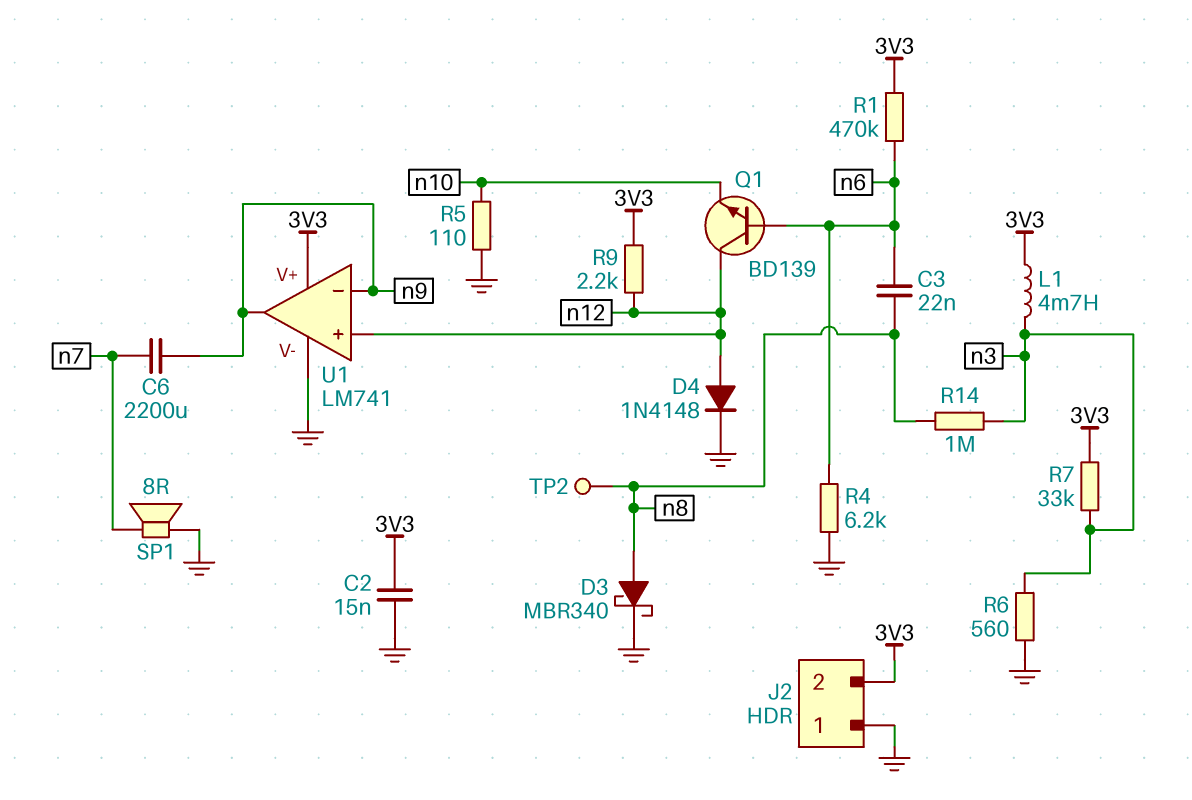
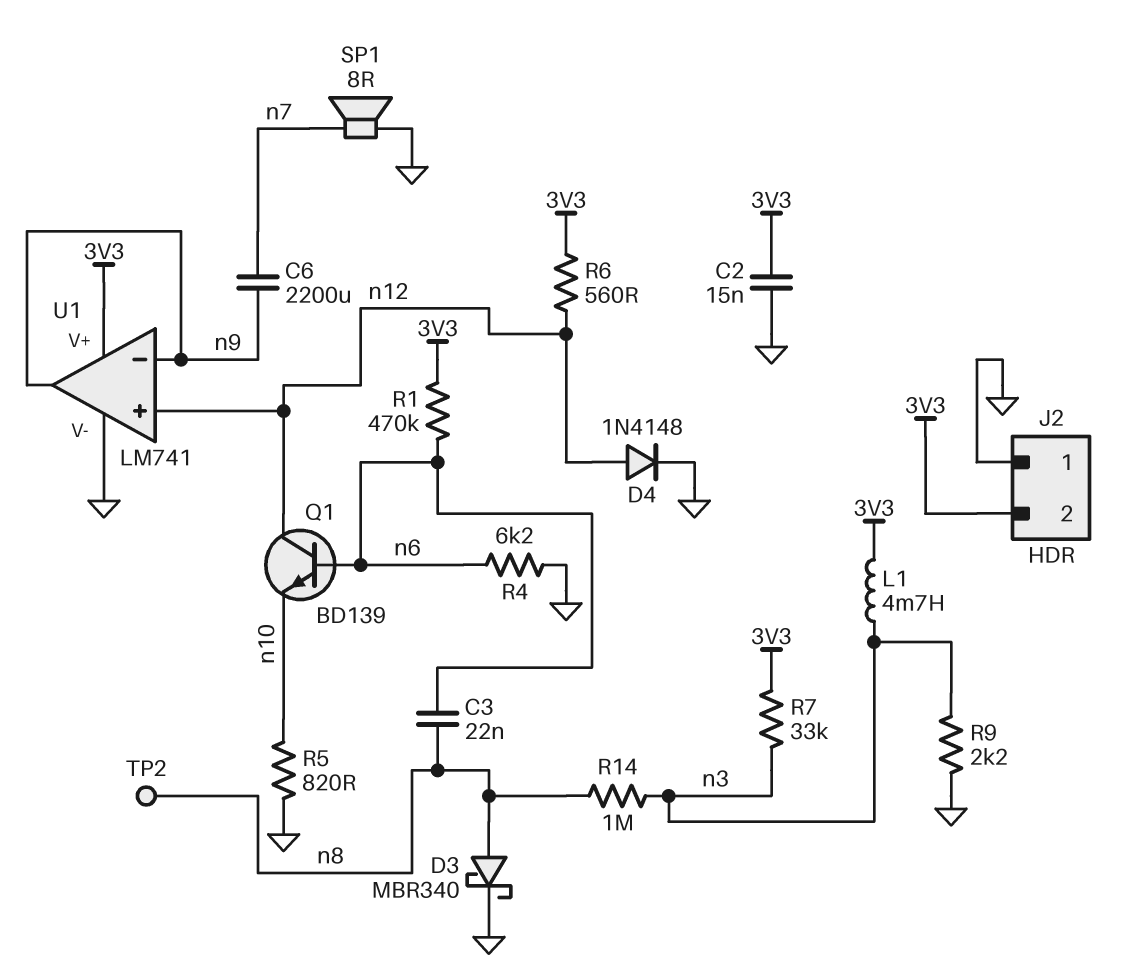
R5: 110 (GND, n10) -> 820 (GND, n10)
R6: 560 (GND, n3) -> 560 (3V3, n12)
R9: 2.2k (3V3, n12) -> 2.2k (GND, n3)

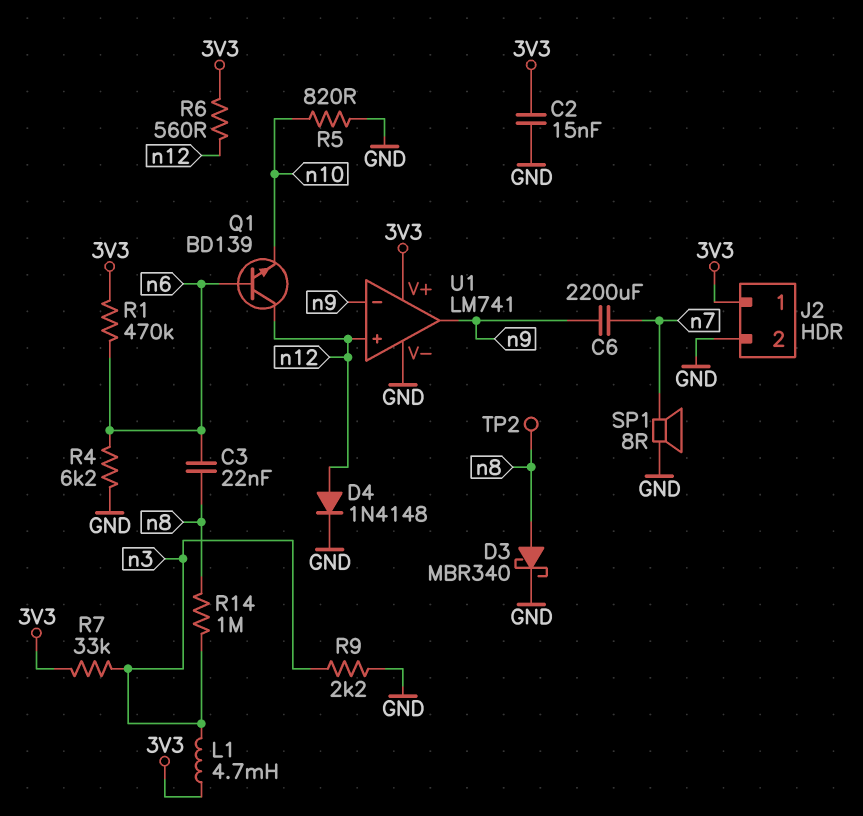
J2 pin 1: GND -> 3V3
J2 pin 2: 3V3 -> GND

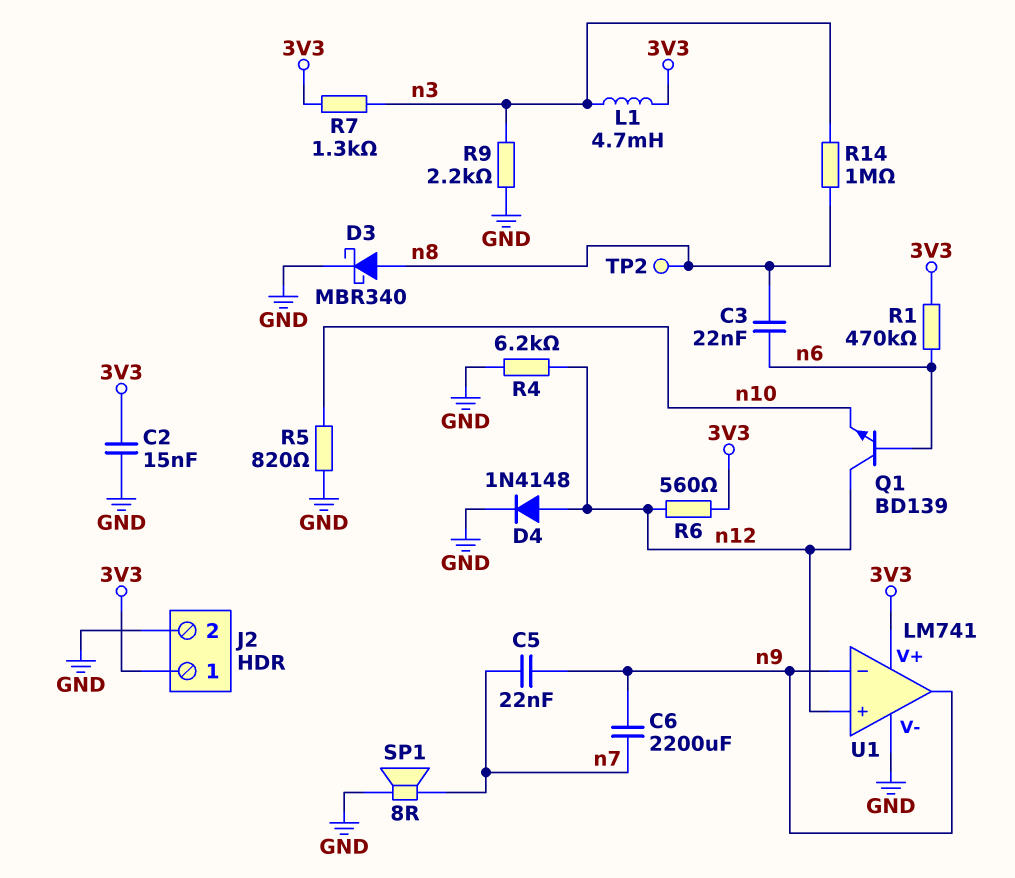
C5: none -> 22nF (n7, n9)
R4: 6.2k (GND, n6) -> 6.2k (GND, n12)
R7: 33k (3V3, n3) -> 1.3k (3V3, n3)

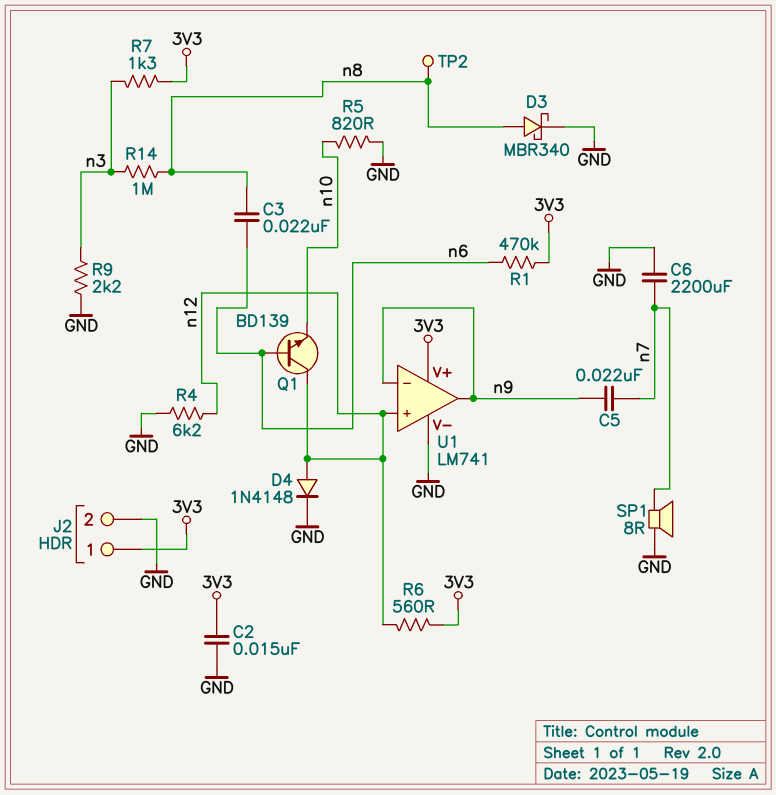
C6: 2200uF (n7, n9) -> 2200uF (GND, n7)
L1: 4.7mH (3V3, n3) -> none

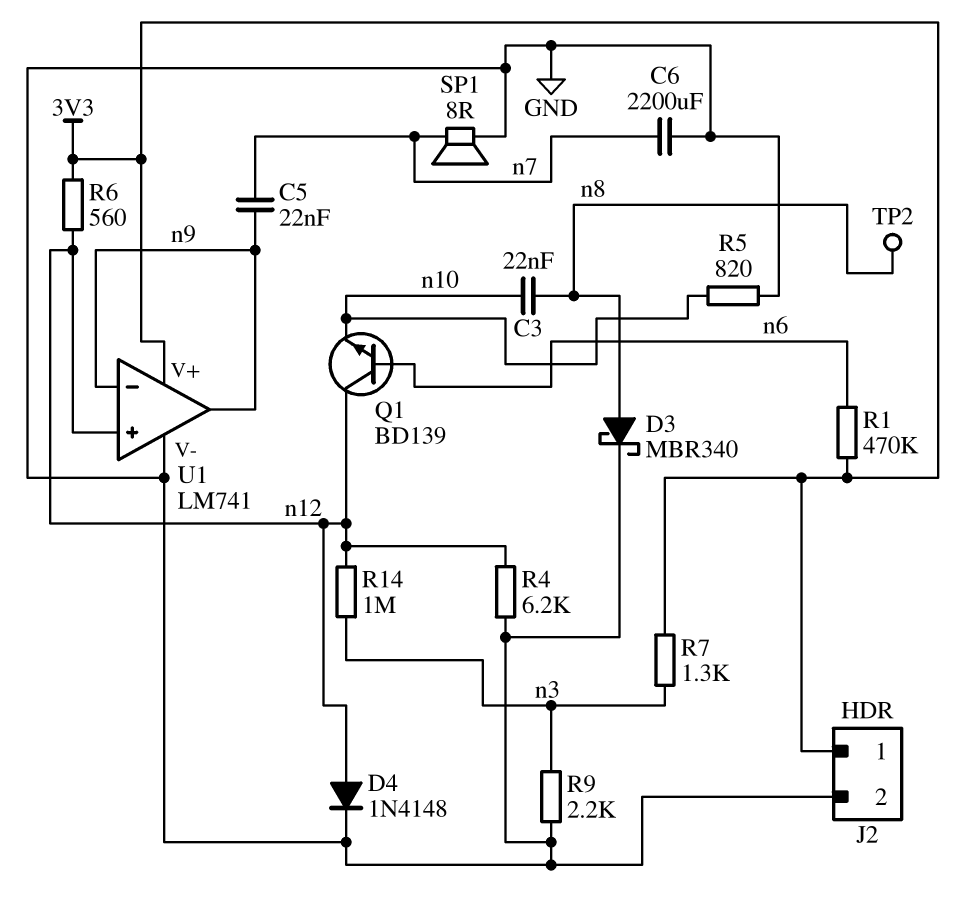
C2: 15nF (3V3, GND) -> none
C3: 22nF (n6, n8) -> 22nF (n8, n10)
R14: 1M (n3, n8) -> 1M (n3, n12)

